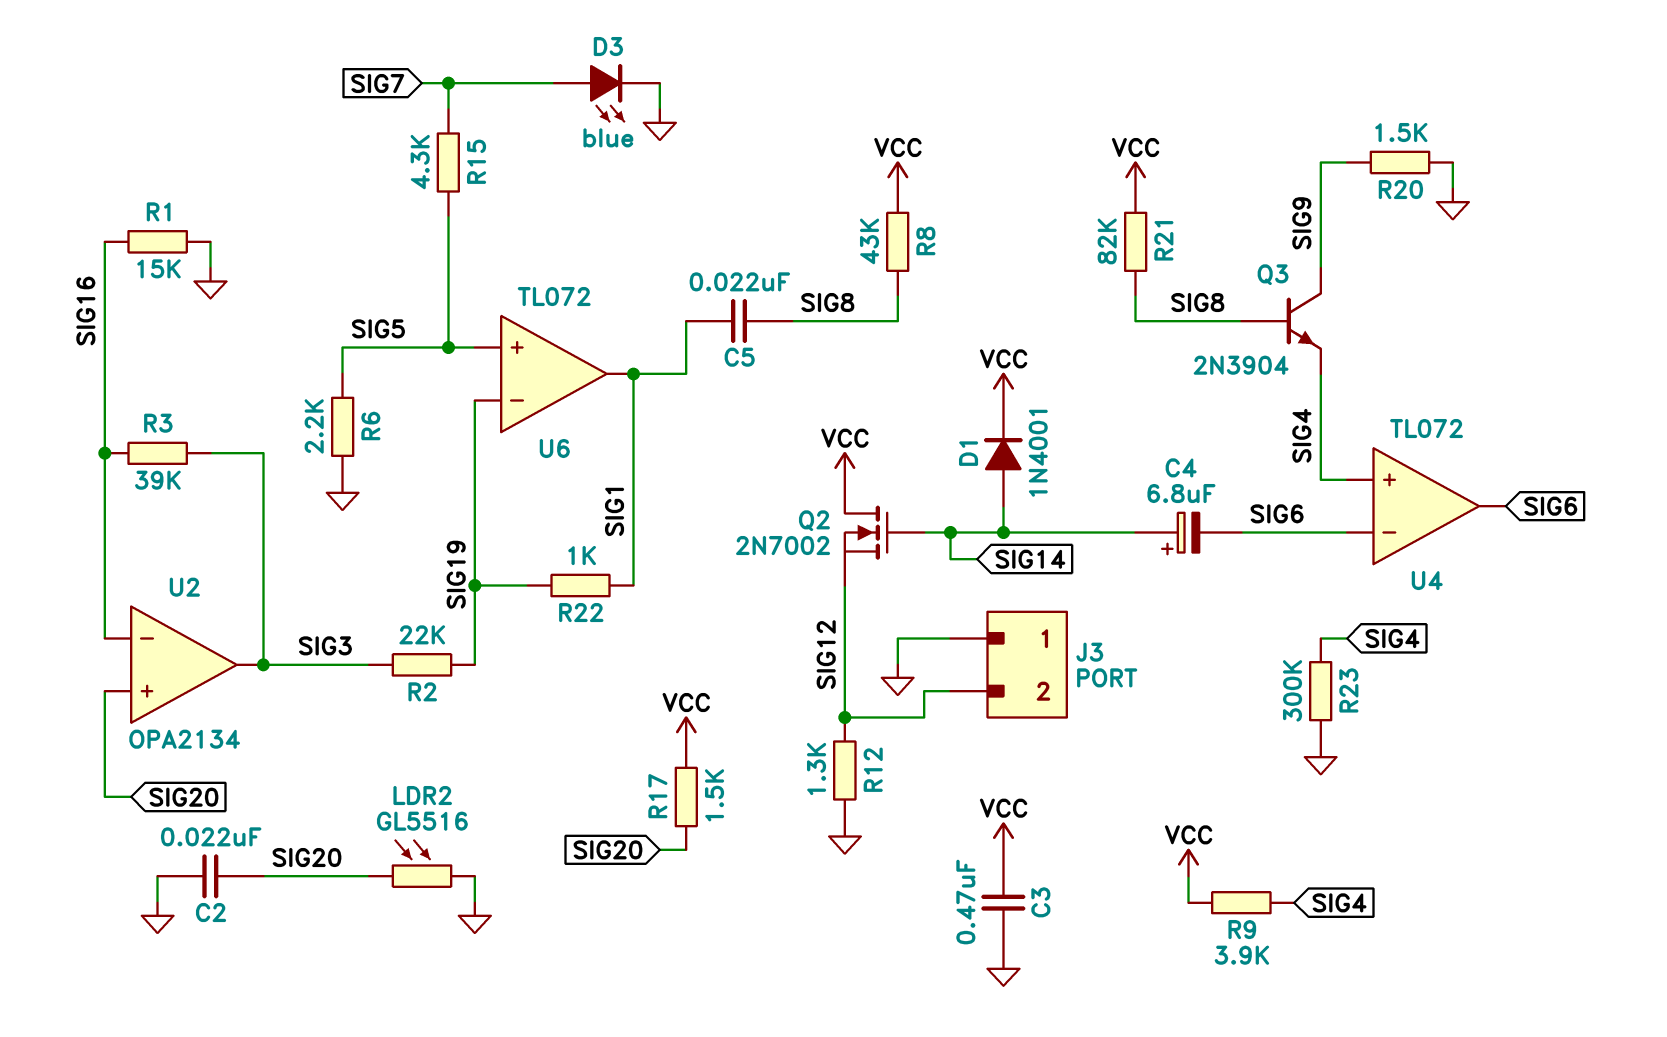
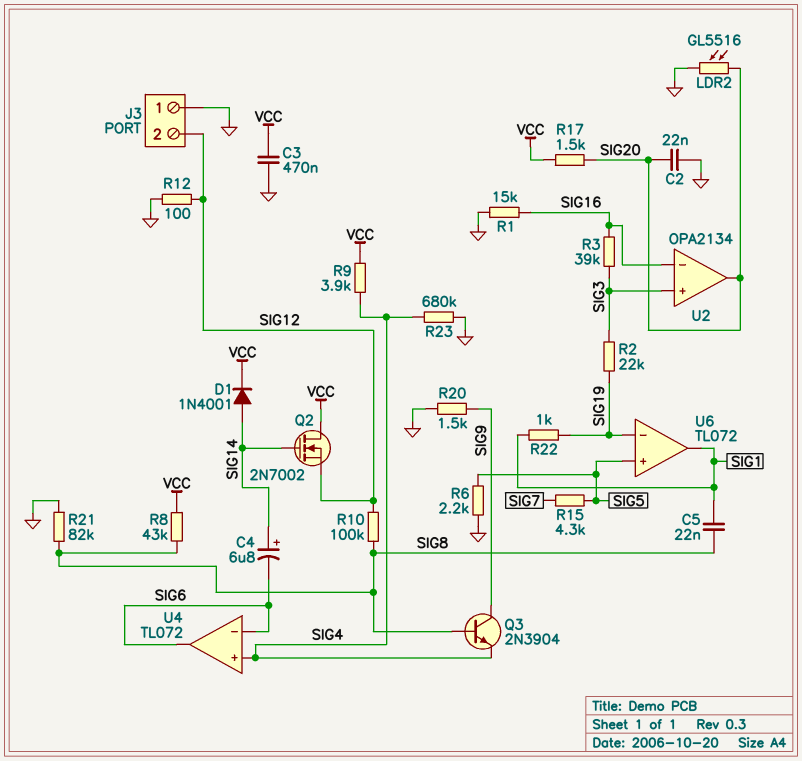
D3: LED blue (A SIG7, K GND) -> none
R10: none -> 100k (SIG8, SIG12)
R12: 1.3k (GND, SIG12) -> 100 (GND, SIG12)
R21: 82k (SIG8, VCC) -> 82k (GND, SIG8)
R23: 300k (GND, SIG4) -> 680k (GND, SIG4)
U2 pin in+: SIG20 -> SIG3
U2 pin out: SIG3 -> SIG20

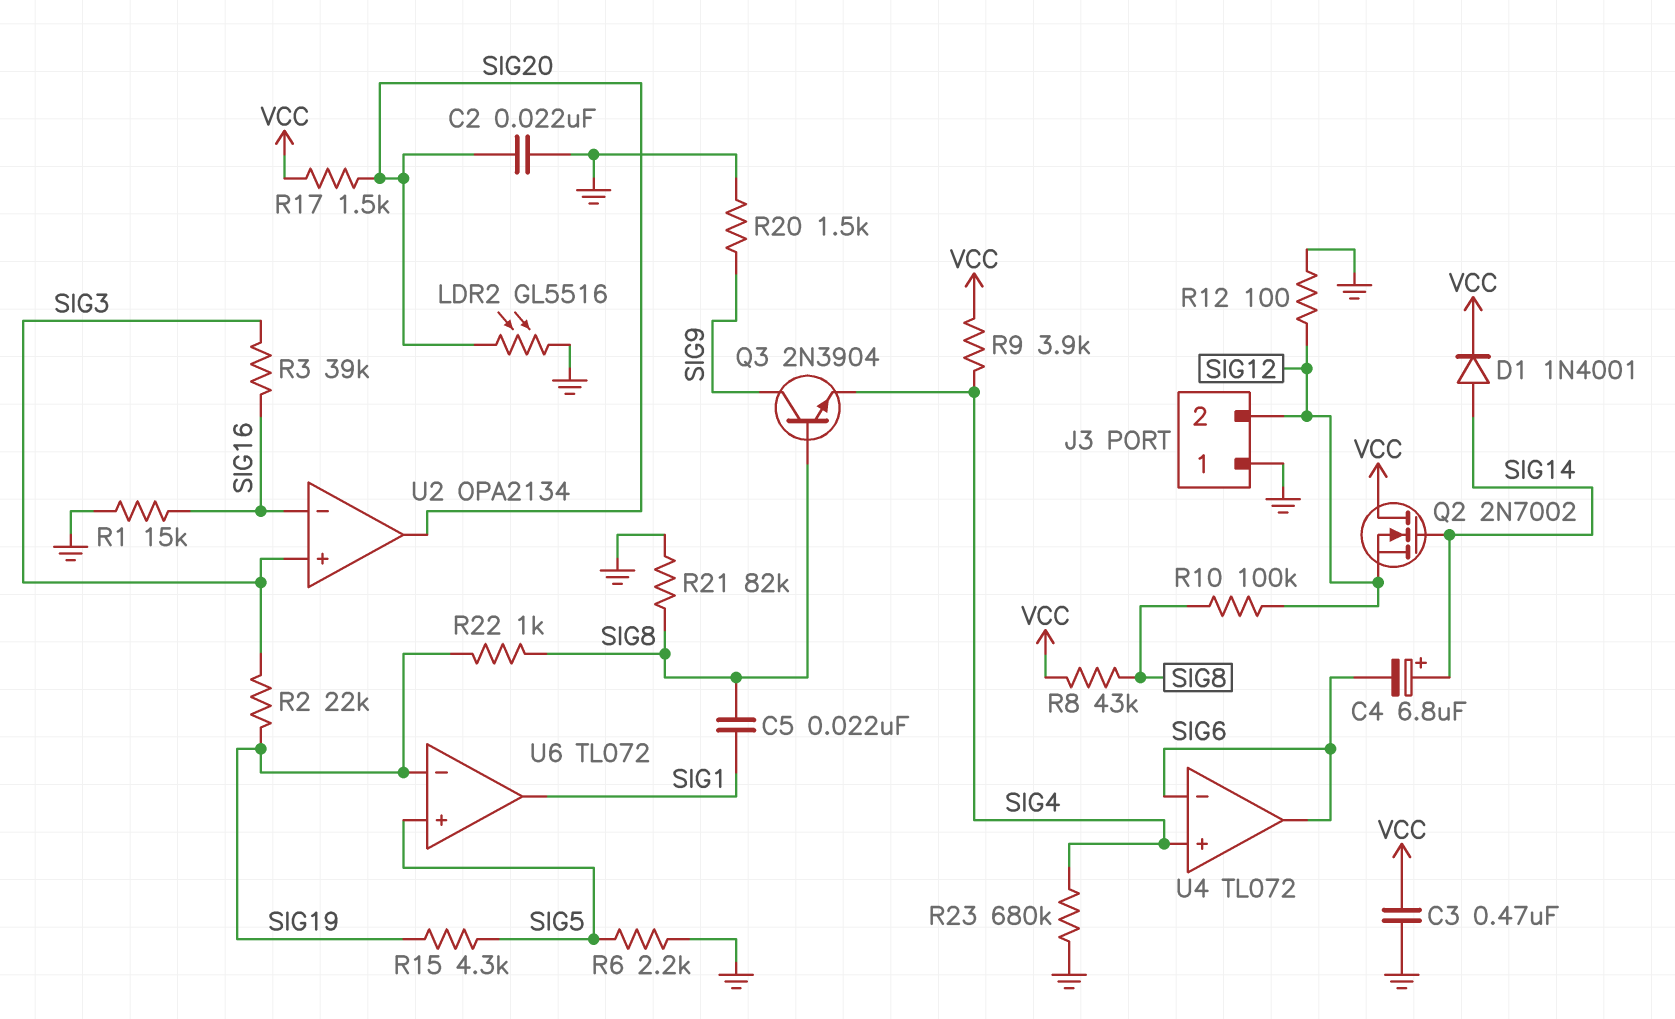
R15: 4.3k (SIG5, SIG7) -> 4.3k (SIG5, SIG19)
R22: 1k (SIG1, SIG19) -> 1k (SIG8, SIG19)

